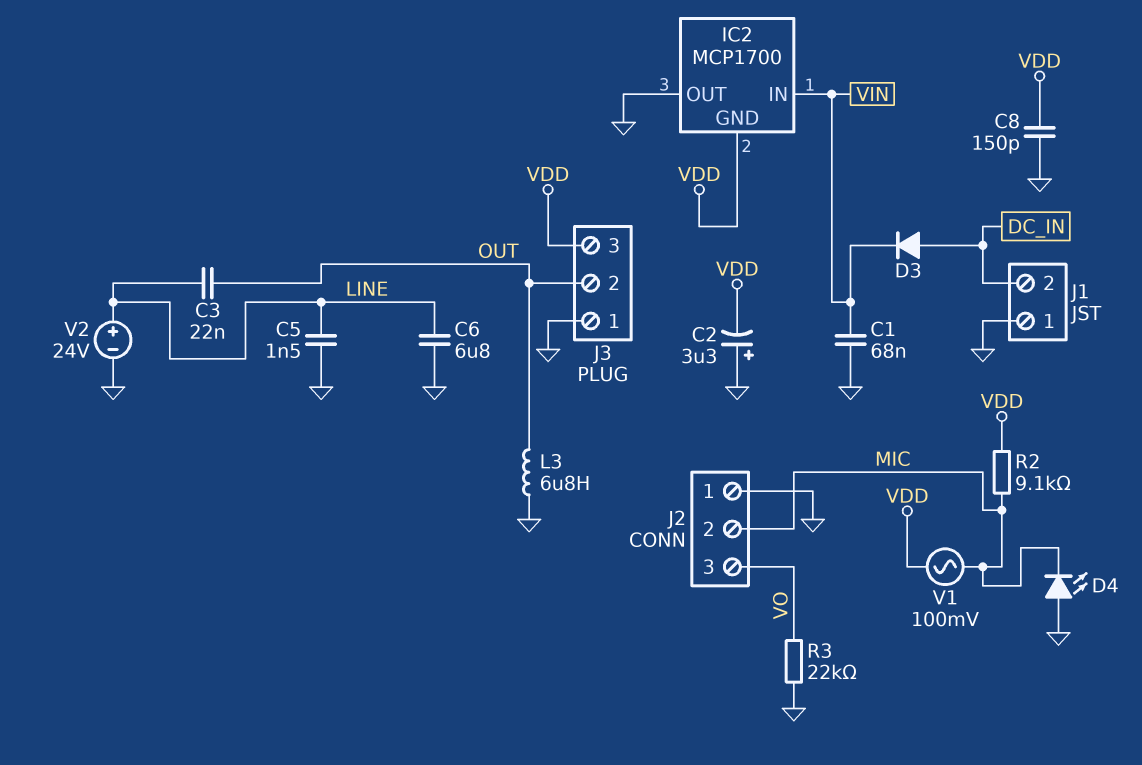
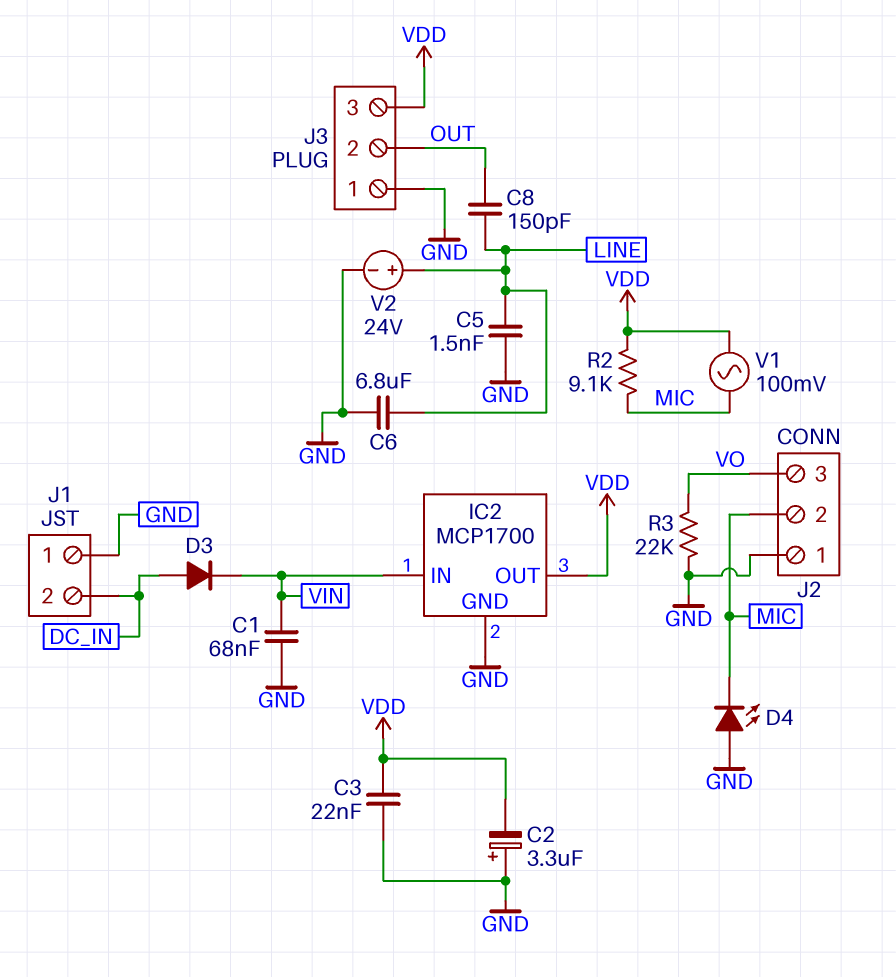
C3: 22nF (LINE, OUT) -> 22nF (GND, VDD)
C8: 150pF (GND, VDD) -> 150pF (LINE, OUT)
IC2 pin GND: VDD -> GND
IC2 pin OUT: GND -> VDD
L3: 6.8uH (GND, OUT) -> none

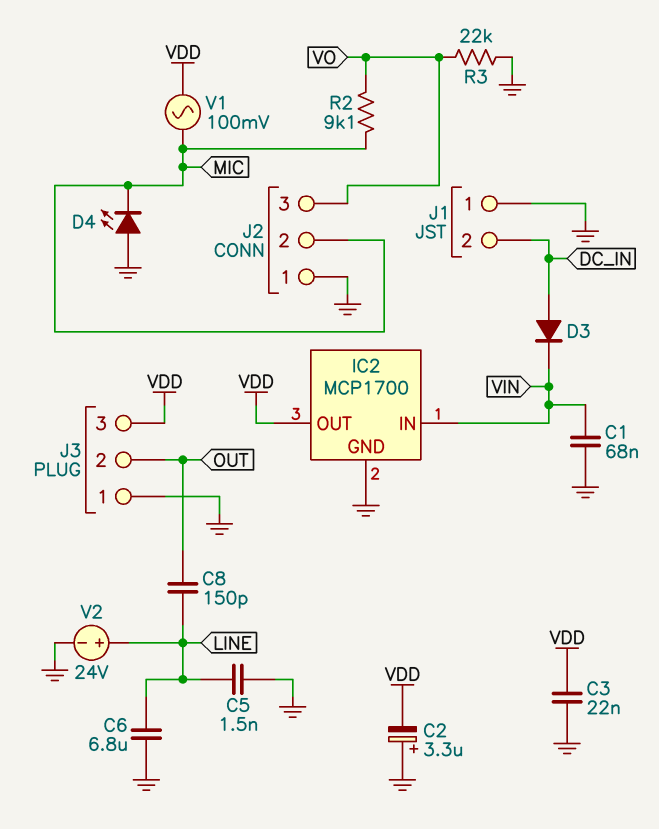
R2: 9.1k (MIC, VDD) -> 9.1k (MIC, VO)

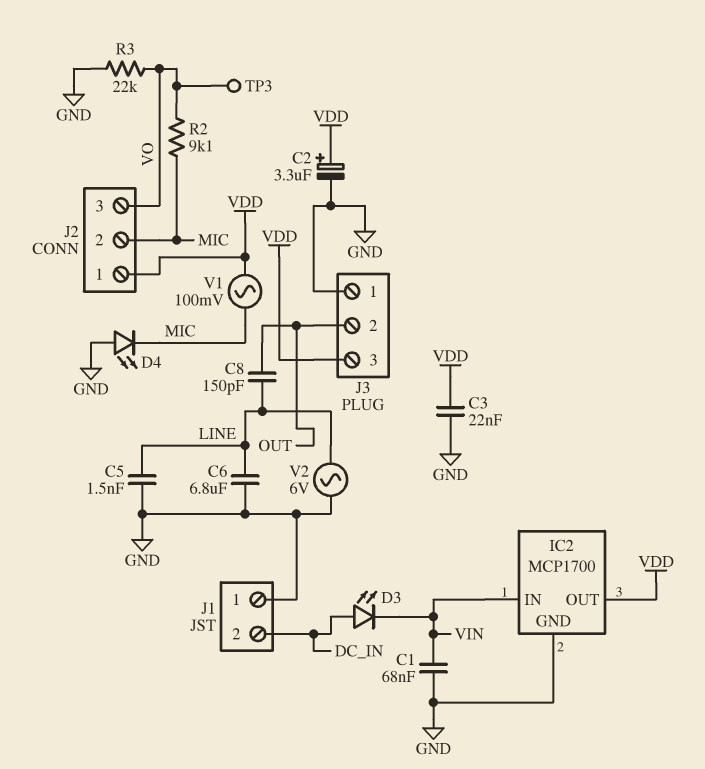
C2: 3.3uF (plus GND, minus VDD) -> 3.3uF (plus VDD, minus GND)
D3: diode (A DC_IN, K VIN) -> LED (A DC_IN, K VIN)
J2 pin 1: GND -> VDD
TP3: none -> test point (VO)
V2: 24V (plus LINE, minus GND) -> AC 6V (GND, LINE)

